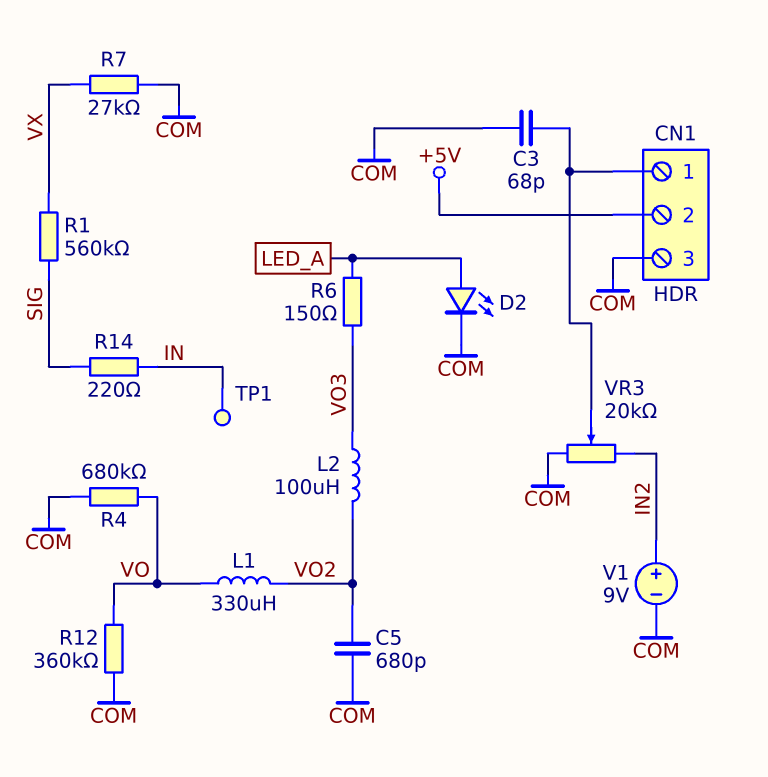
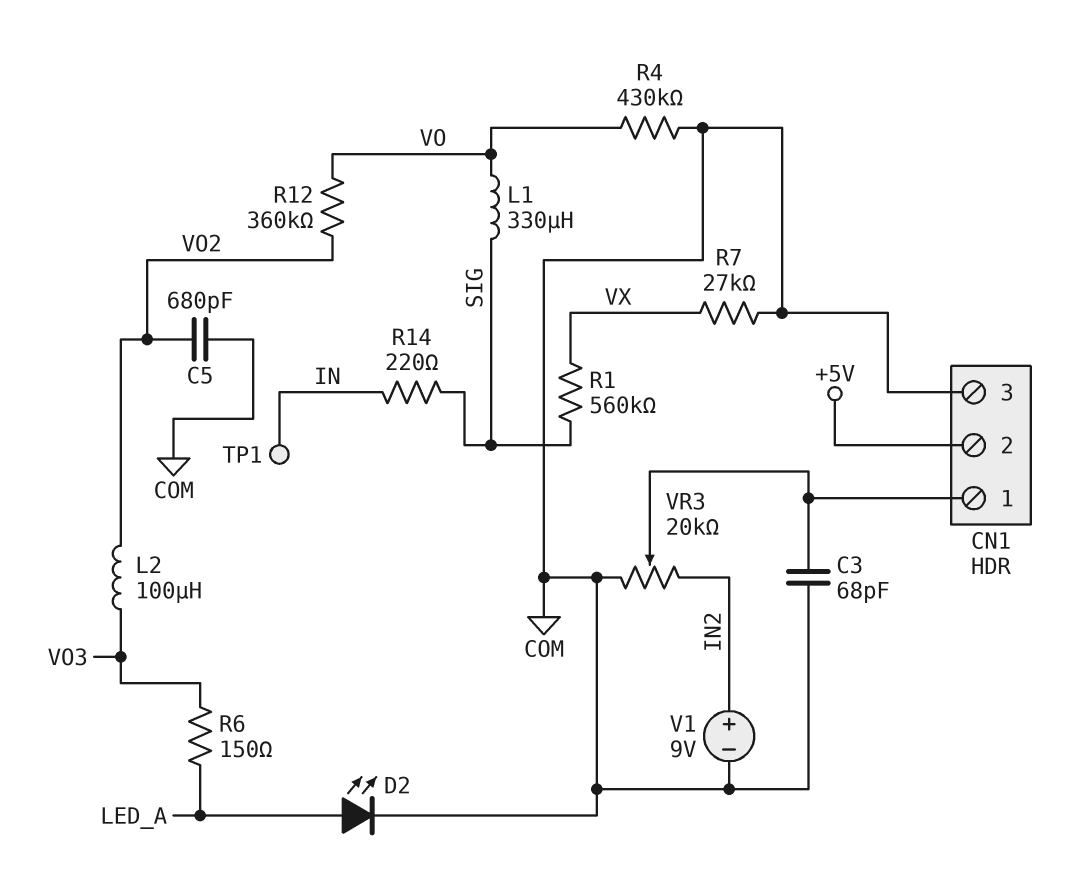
L1: 330uH (VO, VO2) -> 330uH (SIG, VO)
R4: 680k (COM, VO) -> 430k (COM, VO)
R12: 360k (COM, VO) -> 360k (VO, VO2)

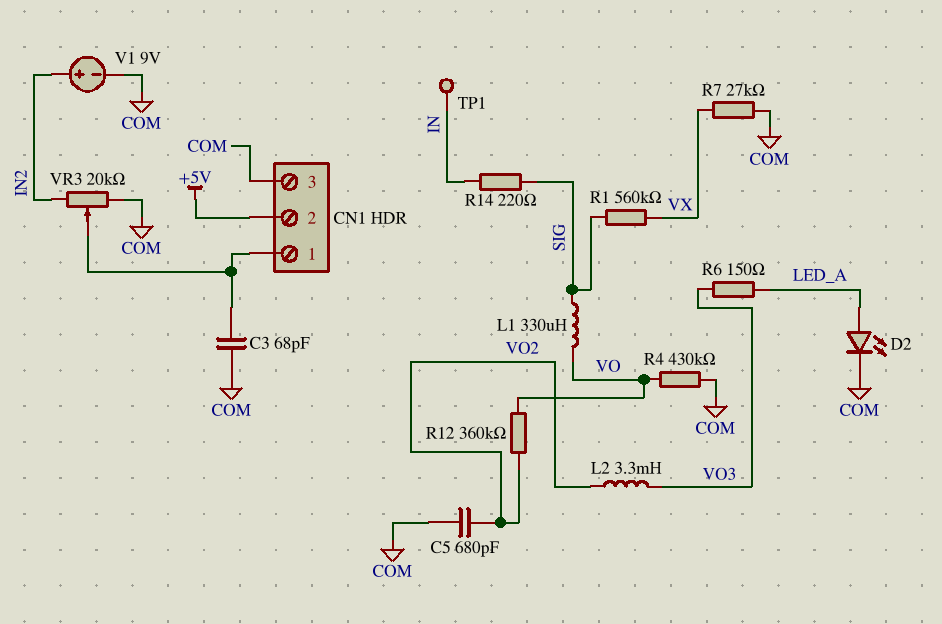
L2: 100uH (VO2, VO3) -> 3.3mH (VO2, VO3)

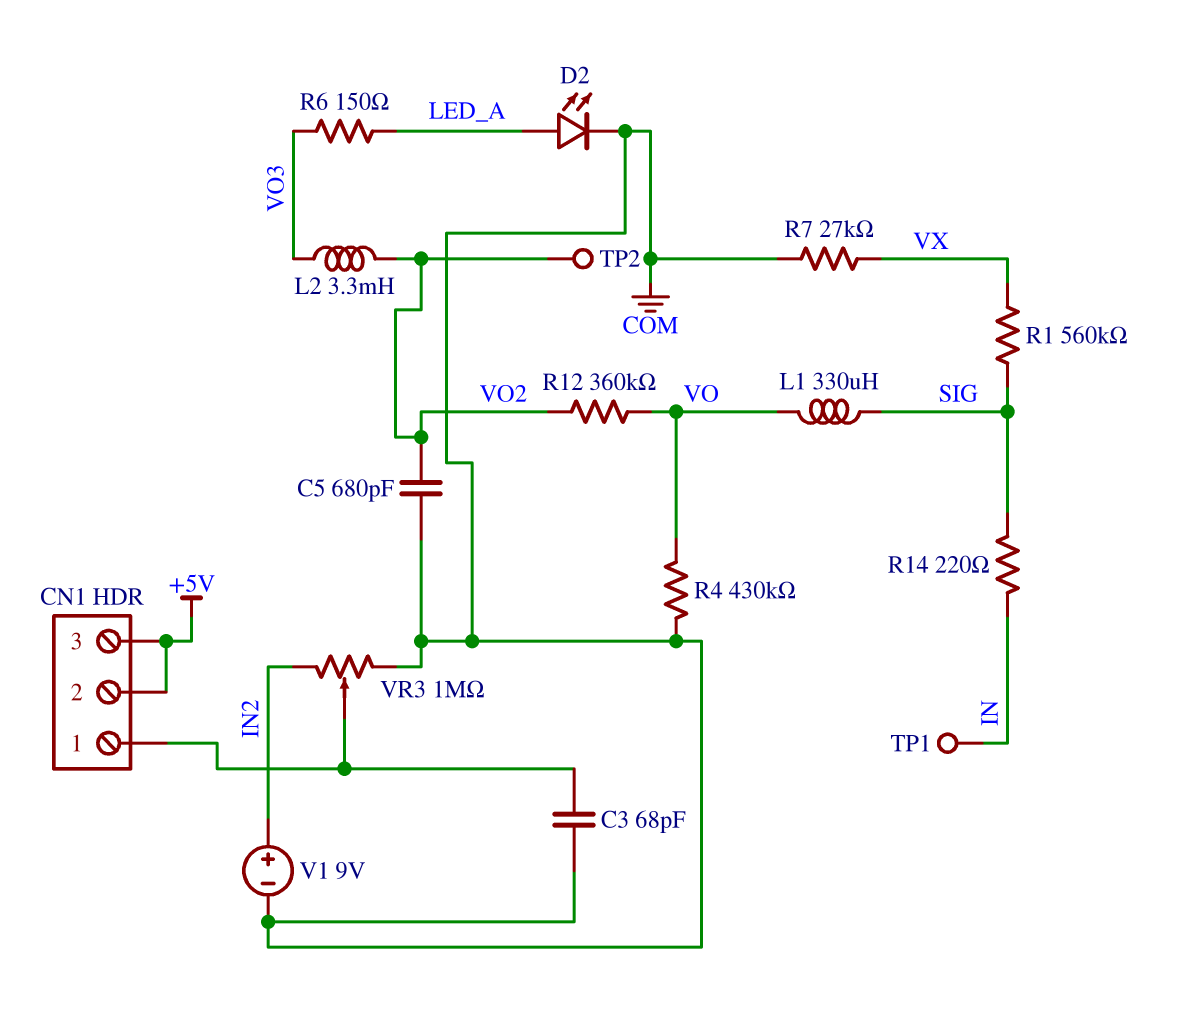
CN1 pin 3: COM -> +5V
TP2: none -> test point (VO2)
VR3: 20k (COM, IN2, wiper CN1/1) -> 1M (COM, IN2, wiper CN1/1)

